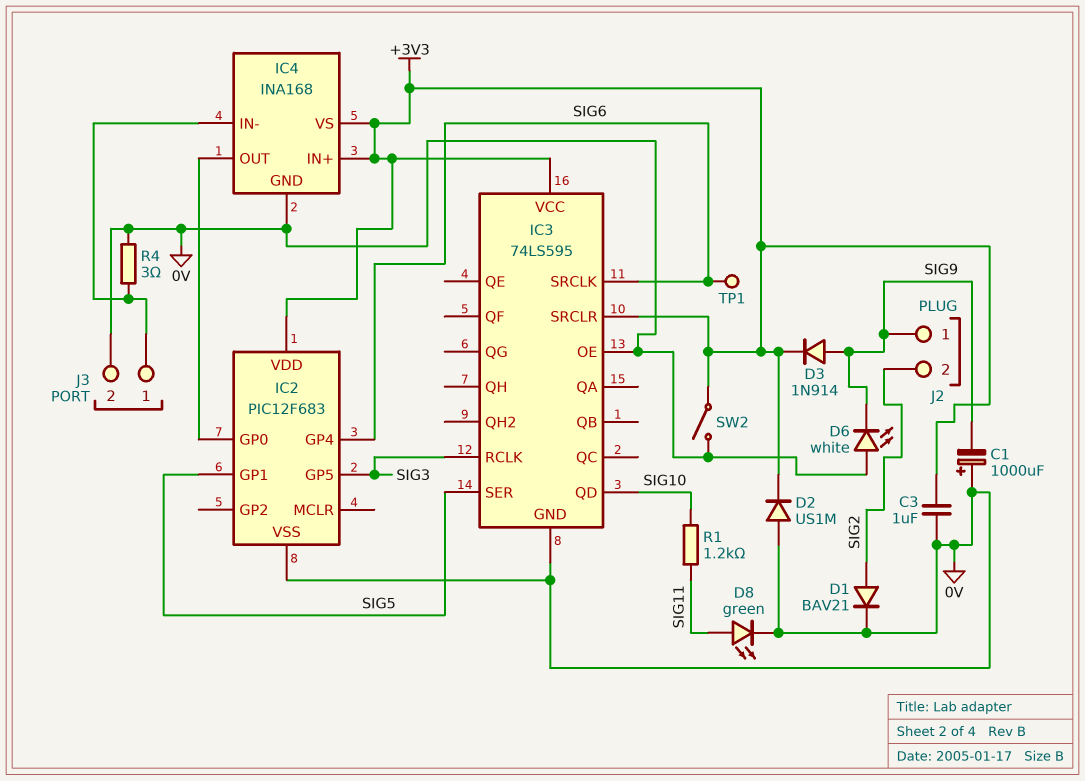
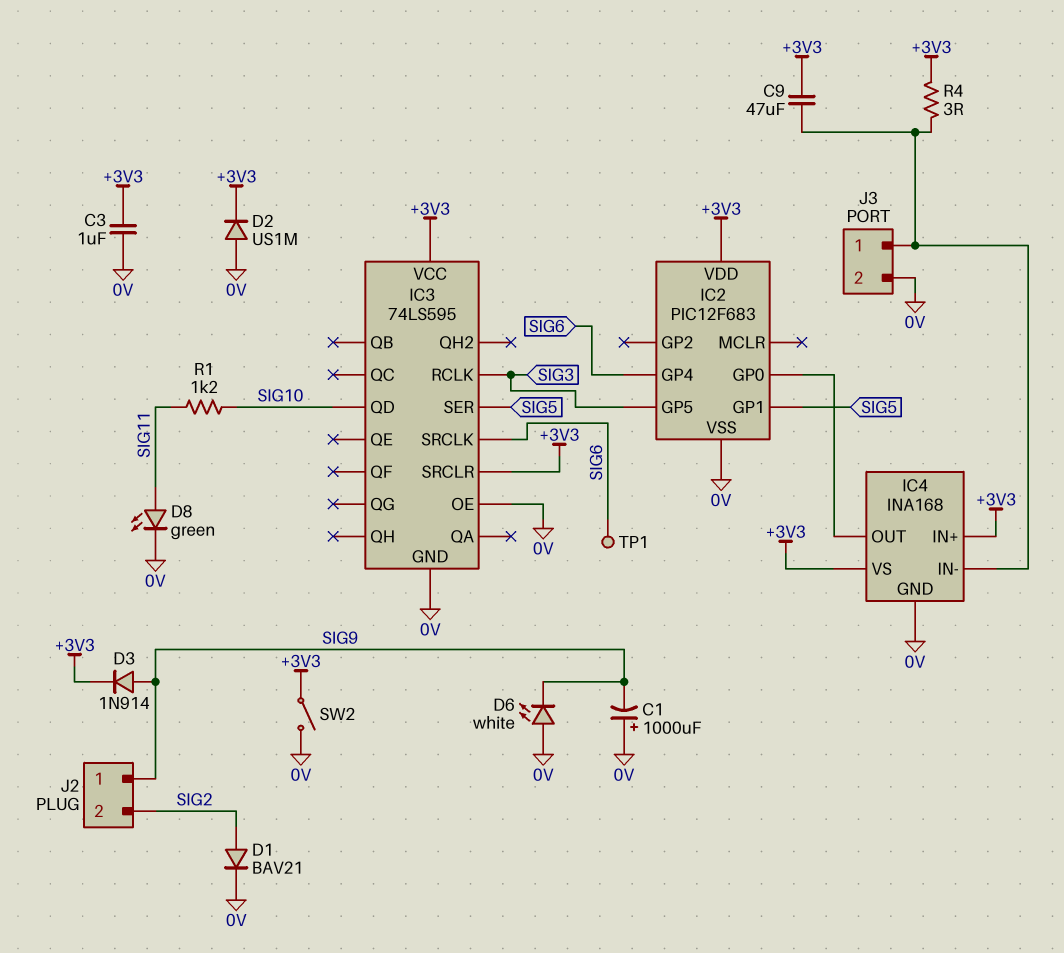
C9: none -> 47uF (+3V3, IC4/IN-)
R4: 3 (0V, IC4/IN-) -> 3 (+3V3, IC4/IN-)

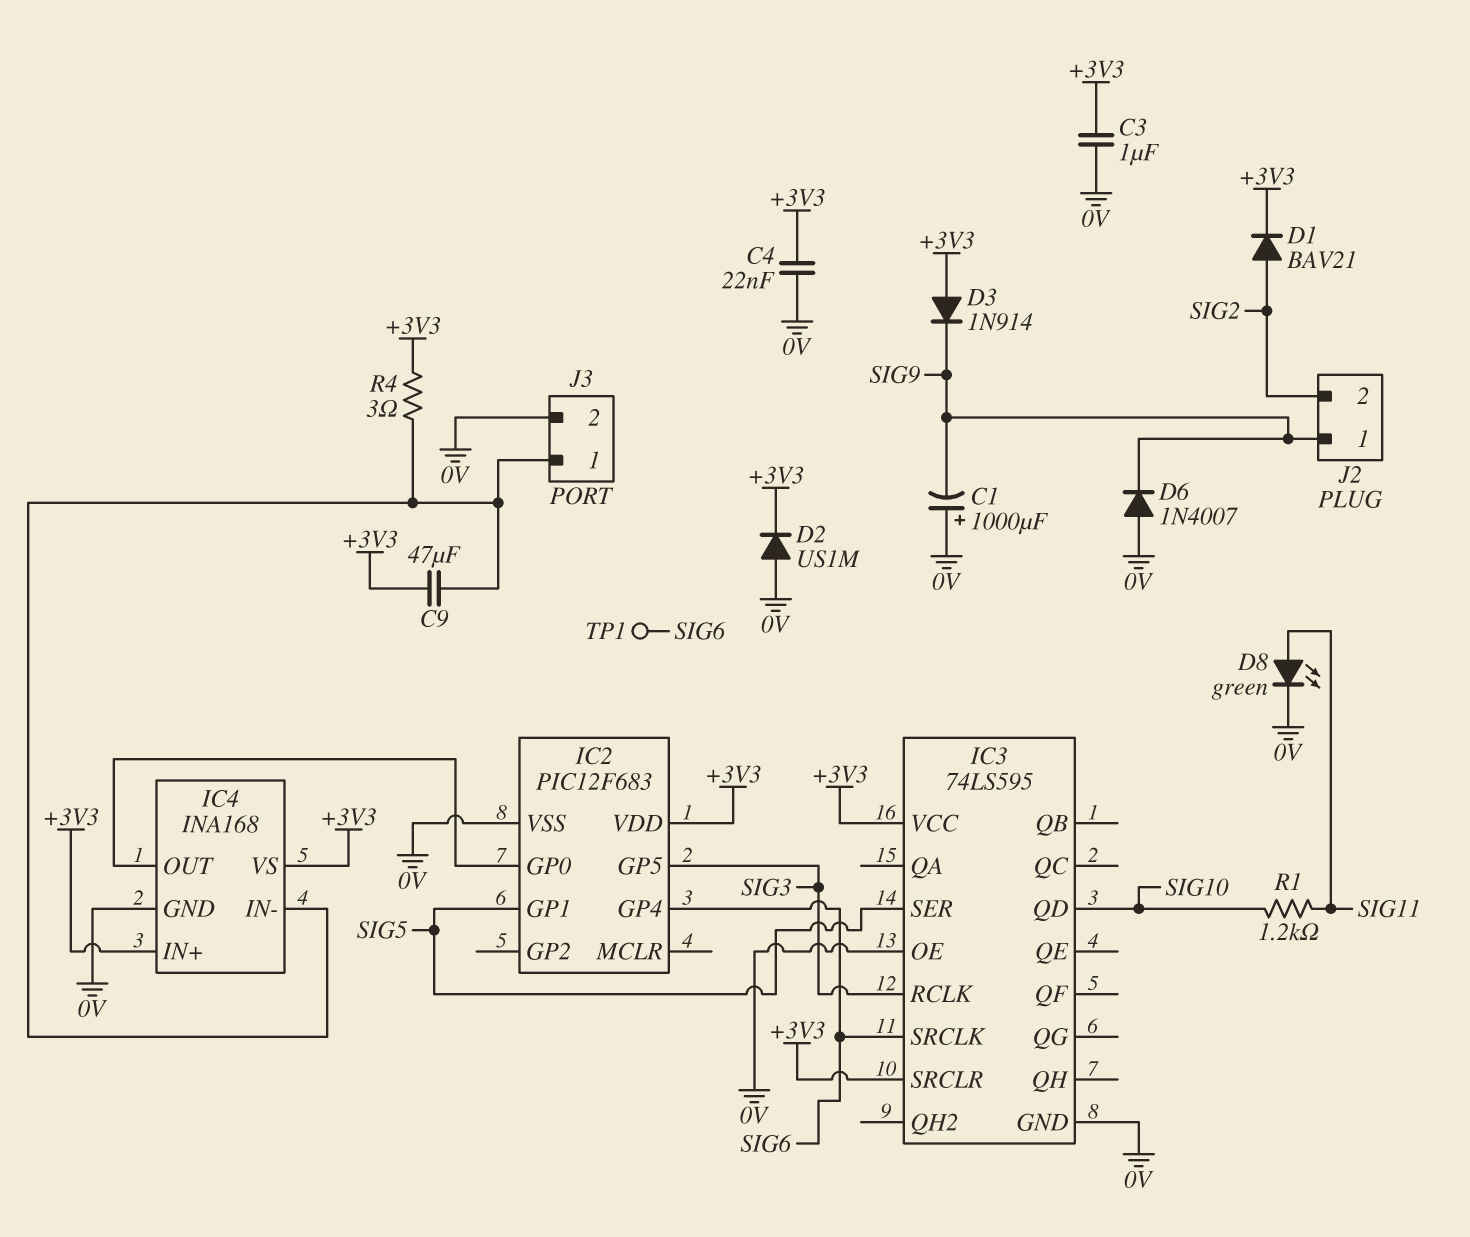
C4: none -> 22nF (+3V3, 0V)
D1: diode BAV21 (A SIG2, K 0V) -> diode BAV21 (A SIG2, K +3V3)
D3: diode 1N914 (A SIG9, K +3V3) -> diode 1N914 (A +3V3, K SIG9)
D6: LED white (A 0V, K SIG9) -> diode 1N4007 (A 0V, K SIG9)
SW2: switch (+3V3, 0V) -> none

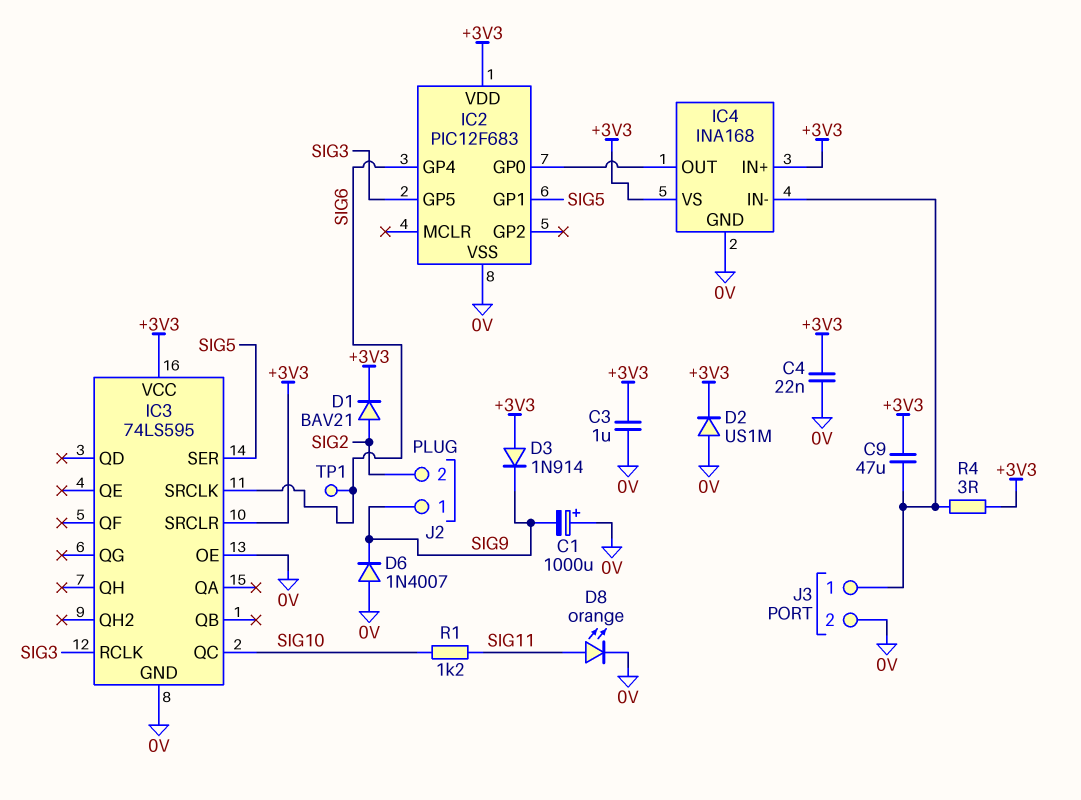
D8: LED green (A SIG11, K 0V) -> LED orange (A SIG11, K 0V)
IC3 pin QC: none -> SIG10
IC3 pin QD: SIG10 -> none

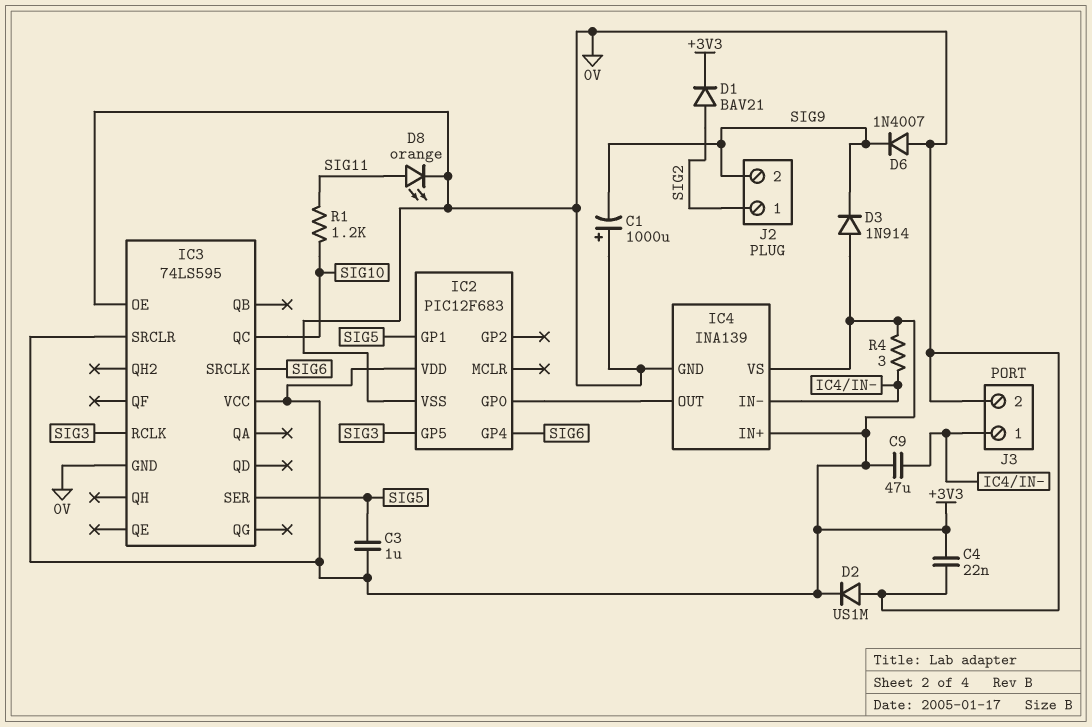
C3: 1uF (+3V3, 0V) -> 1uF (+3V3, SIG5)
IC4: INA168 -> INA139
J2 pin 1: SIG9 -> SIG2
J2 pin 2: SIG2 -> SIG9
TP1: test point (SIG6) -> none

